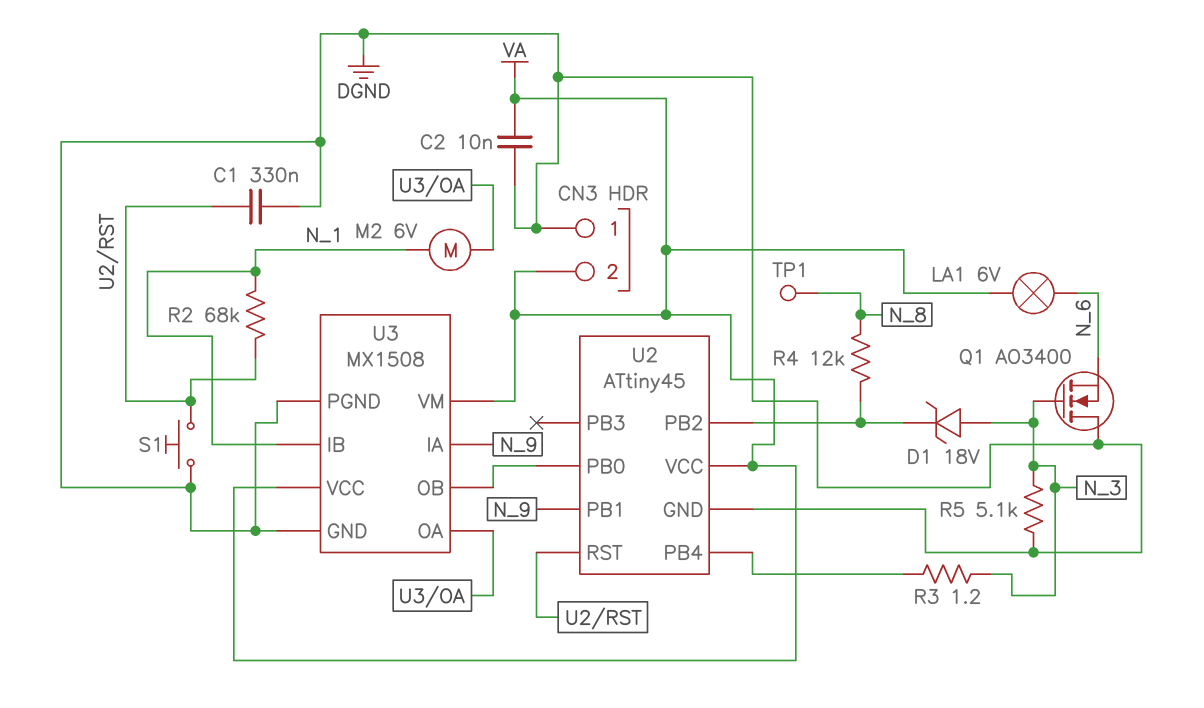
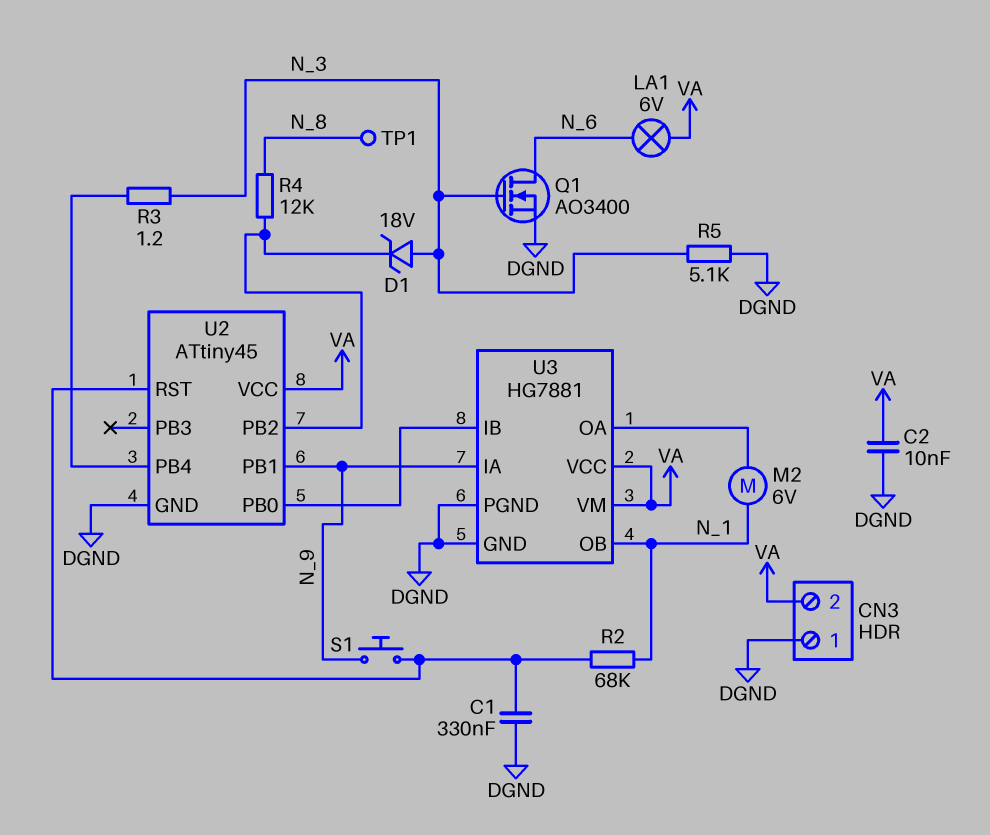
Q1: NMOS AO3400 (G N_3, D DGND, S N_6) -> NMOS AO3400 (G N_3, D N_6, S DGND)
S1: button (DGND, U2/RST) -> button (N_9, U2/RST)
U3: MX1508 -> HG7881
U3 pin IB: N_1 -> U2/PB0
U3 pin OB: U2/PB0 -> N_1

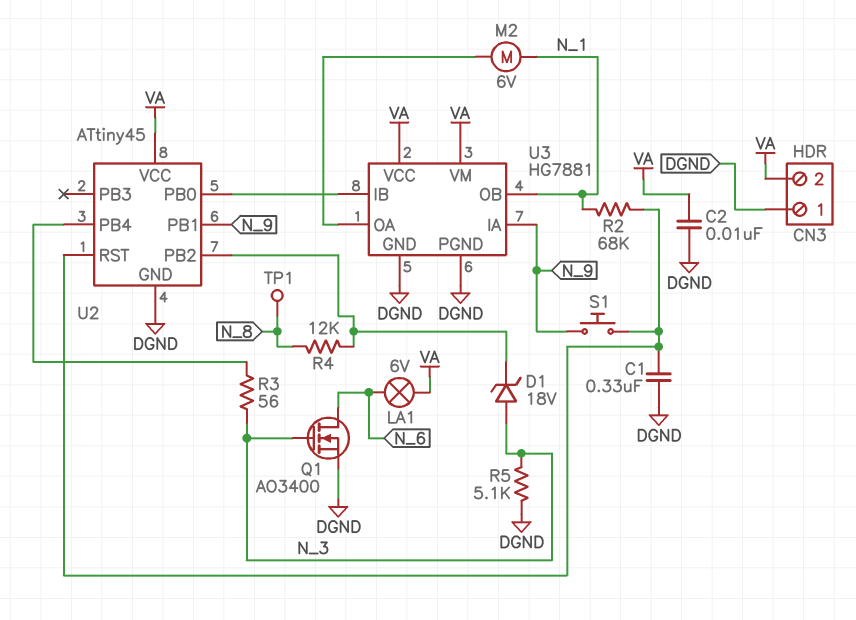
R3: 1.2 (N_3, U2/PB4) -> 56 (N_3, U2/PB4)

